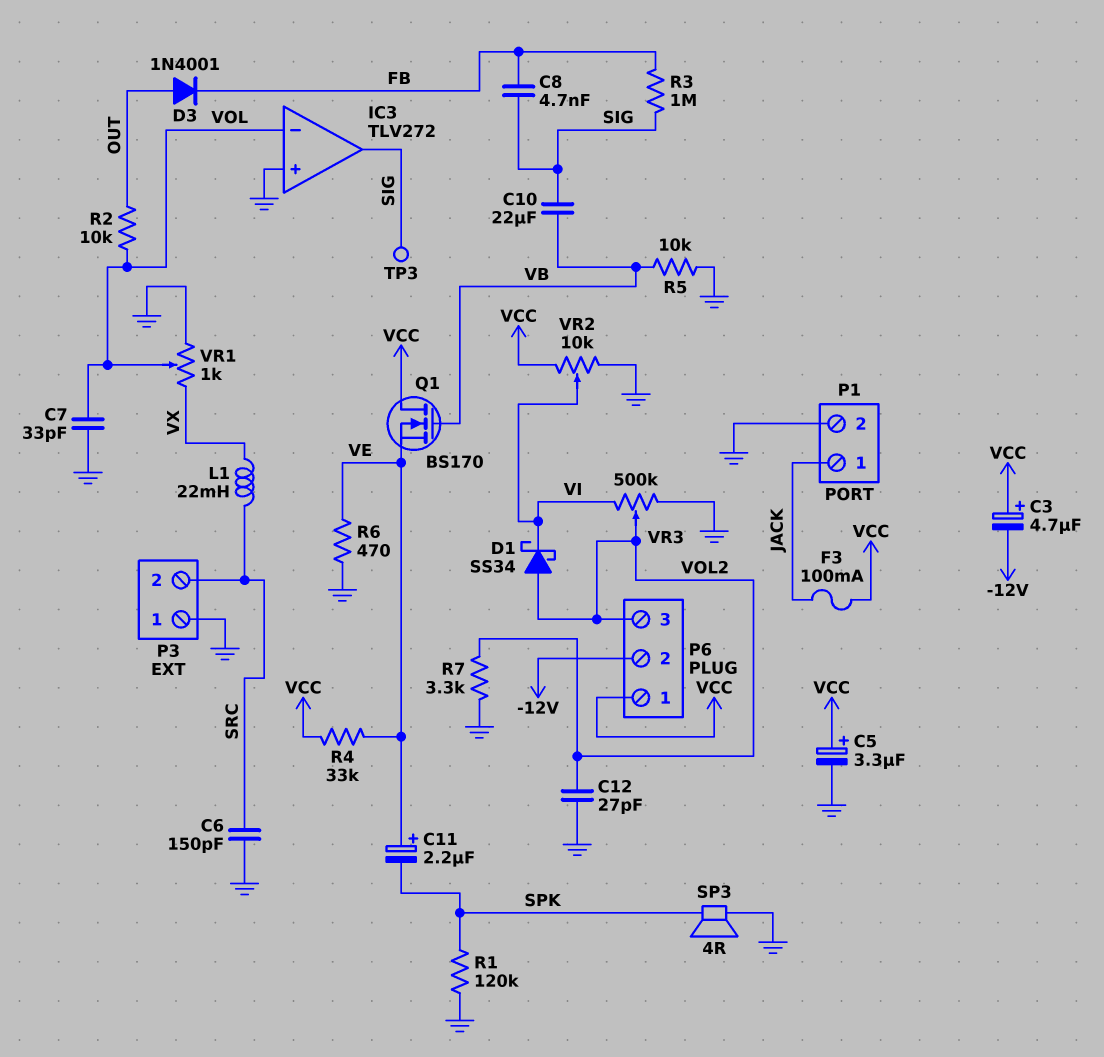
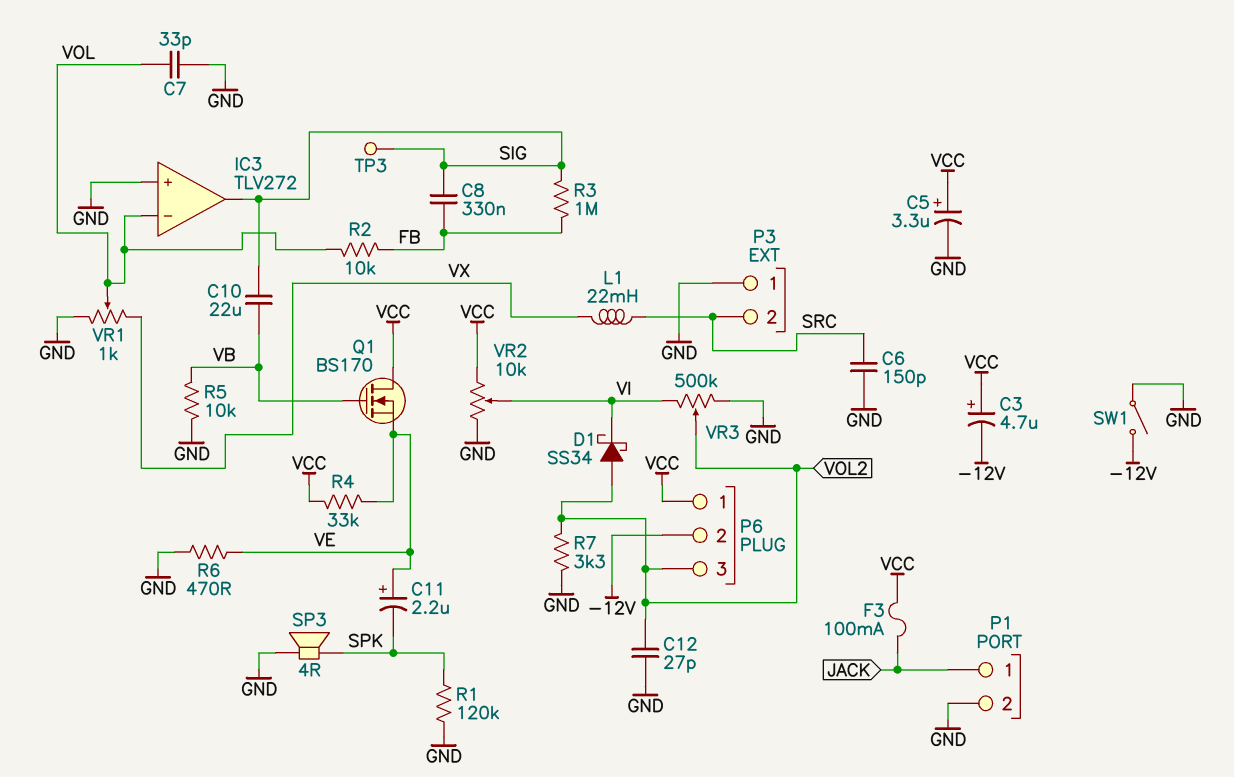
C8: 4.7nF (FB, SIG) -> 330nF (FB, SIG)
D3: diode 1N4001 (A OUT, K FB) -> none
R2: 10k (OUT, VOL) -> 10k (FB, VOL)
SW1: none -> switch (-12V, GND)

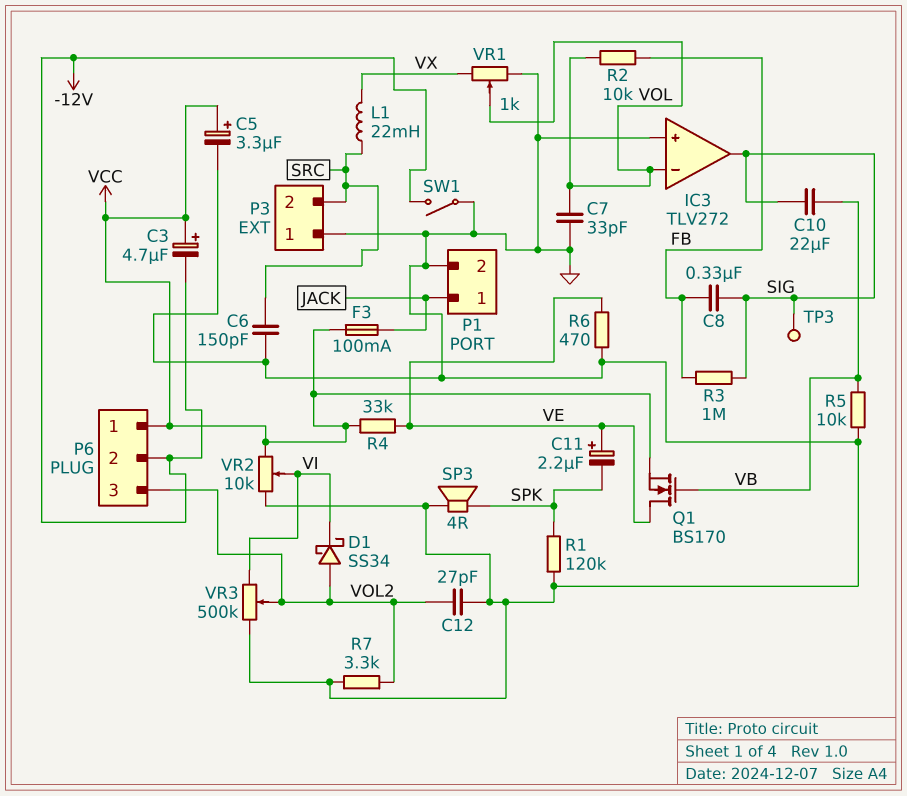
Q1: NMOS BS170 (G VB, D VCC, S VE) -> NMOS BS170 (G VB, D VE, S VCC)

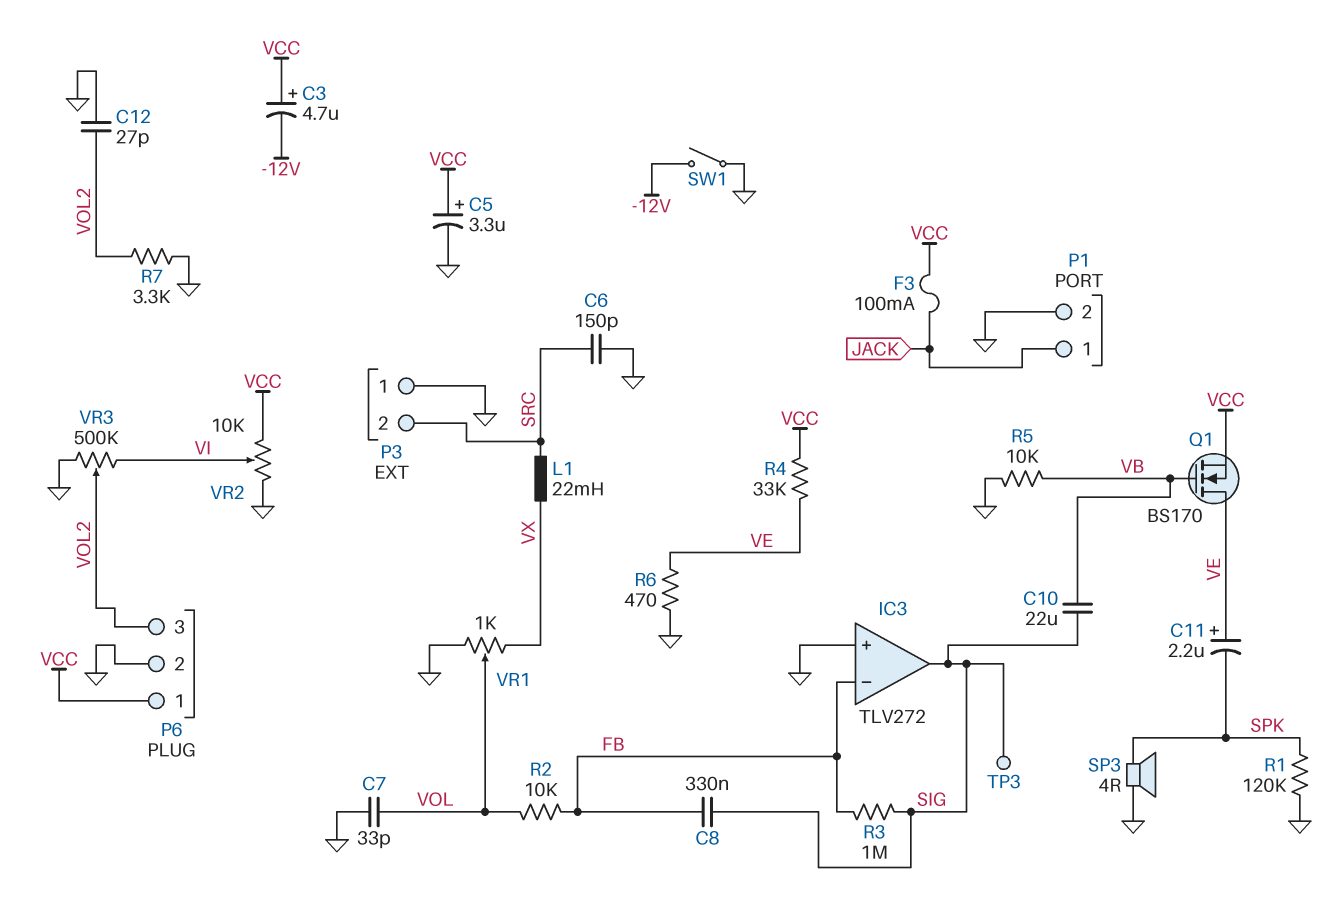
D1: schottky SS34 (A VOL2, K VI) -> none
IC3 pin in-: VOL -> FB
P6 pin 2: -12V -> GND

